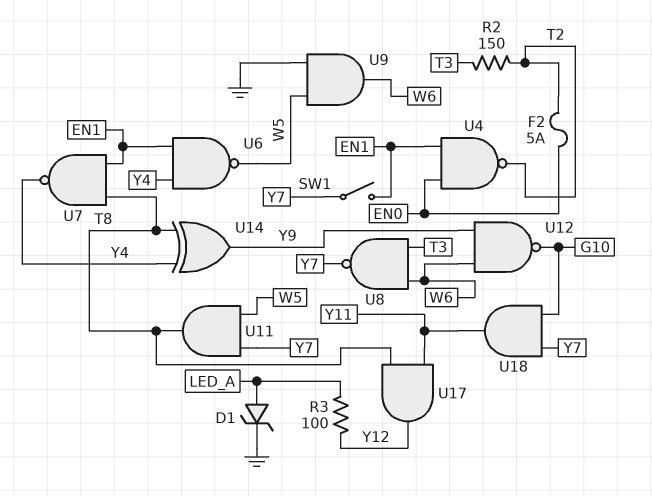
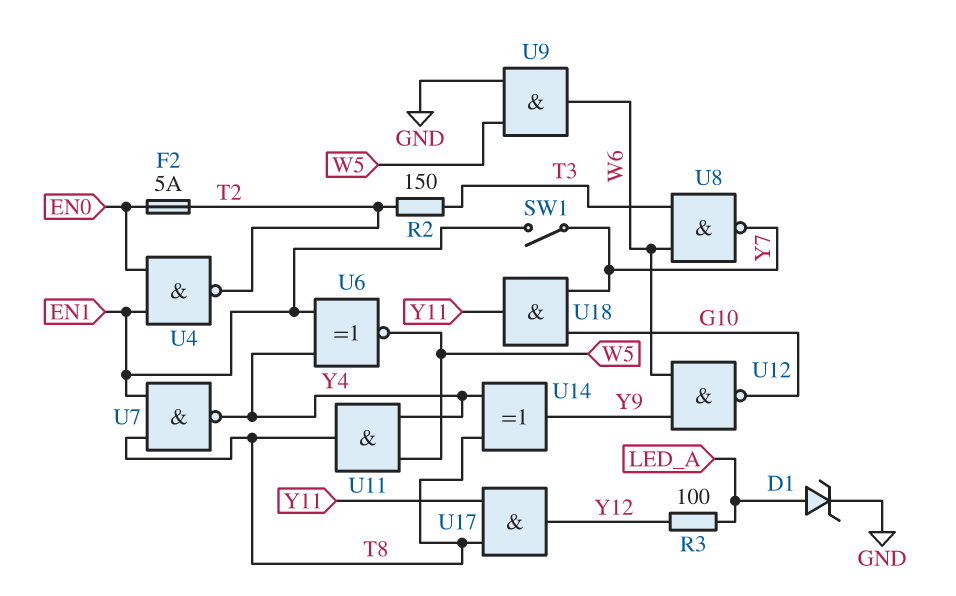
U6: NAND (in EN1, in Y4, out W5) -> XNOR (in EN1, in Y4, out W5)
U11: AND (in W5, in Y7, out T8) -> AND (in W5, in Y4, out T8)

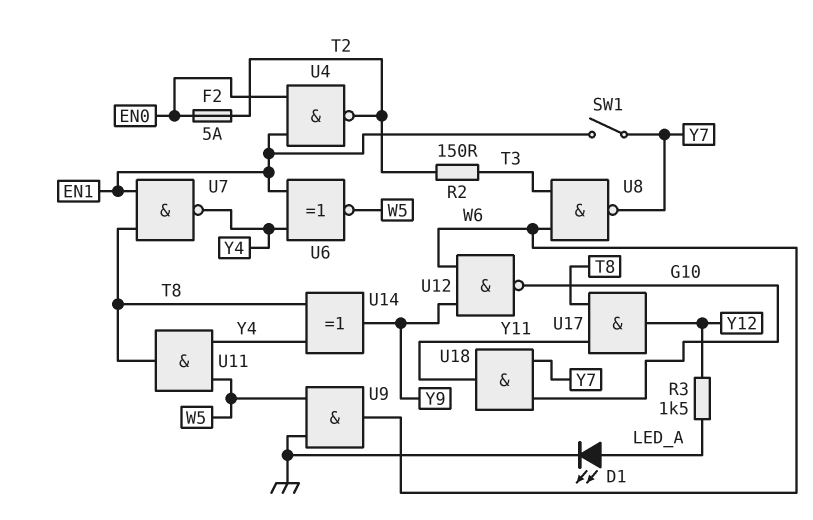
D1: zener (A LED_A, K GND) -> LED (A LED_A, K GND)
R3: 100 (LED_A, Y12) -> 1.5k (LED_A, Y12)

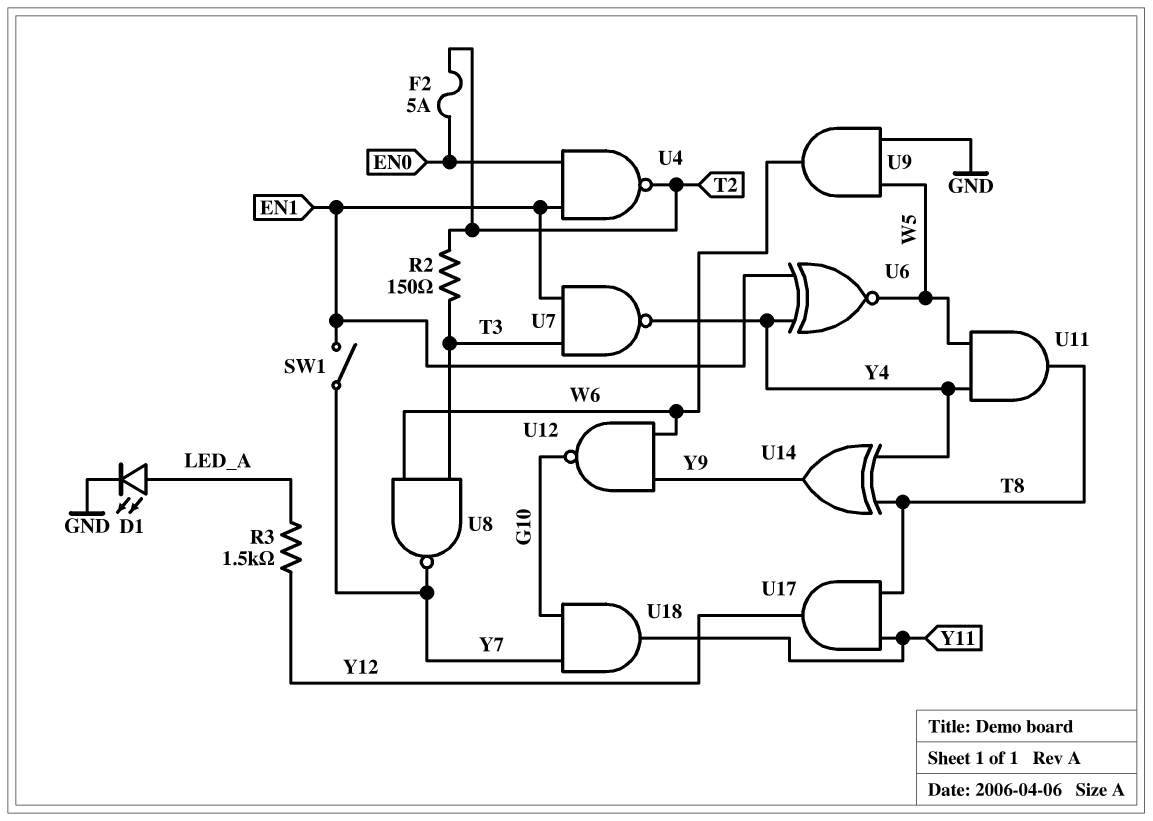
U7: NAND (in EN1, in T8, out Y4) -> NAND (in EN1, in T3, out Y4)

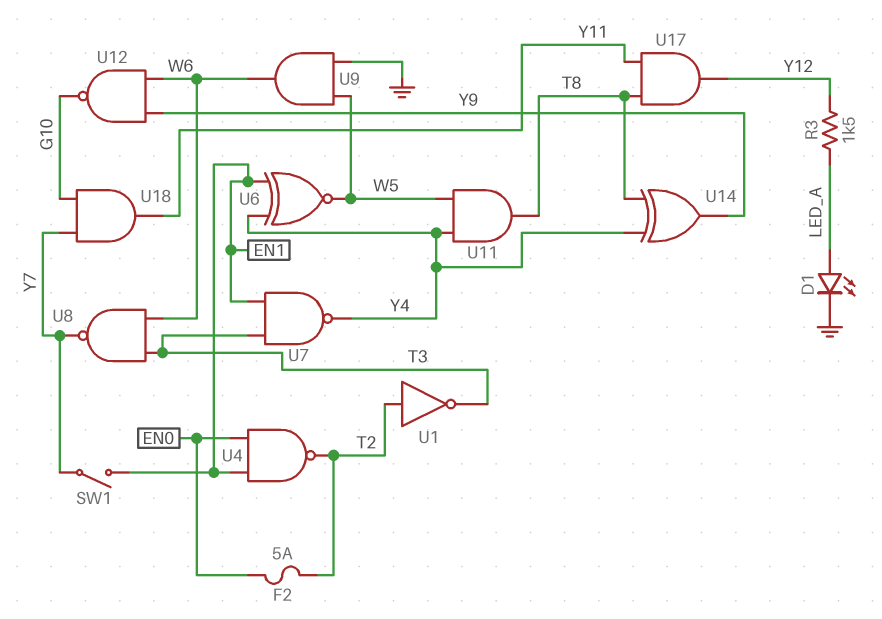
R2: 150 (T2, T3) -> none
U1: none -> NOT (in T2, out T3)

